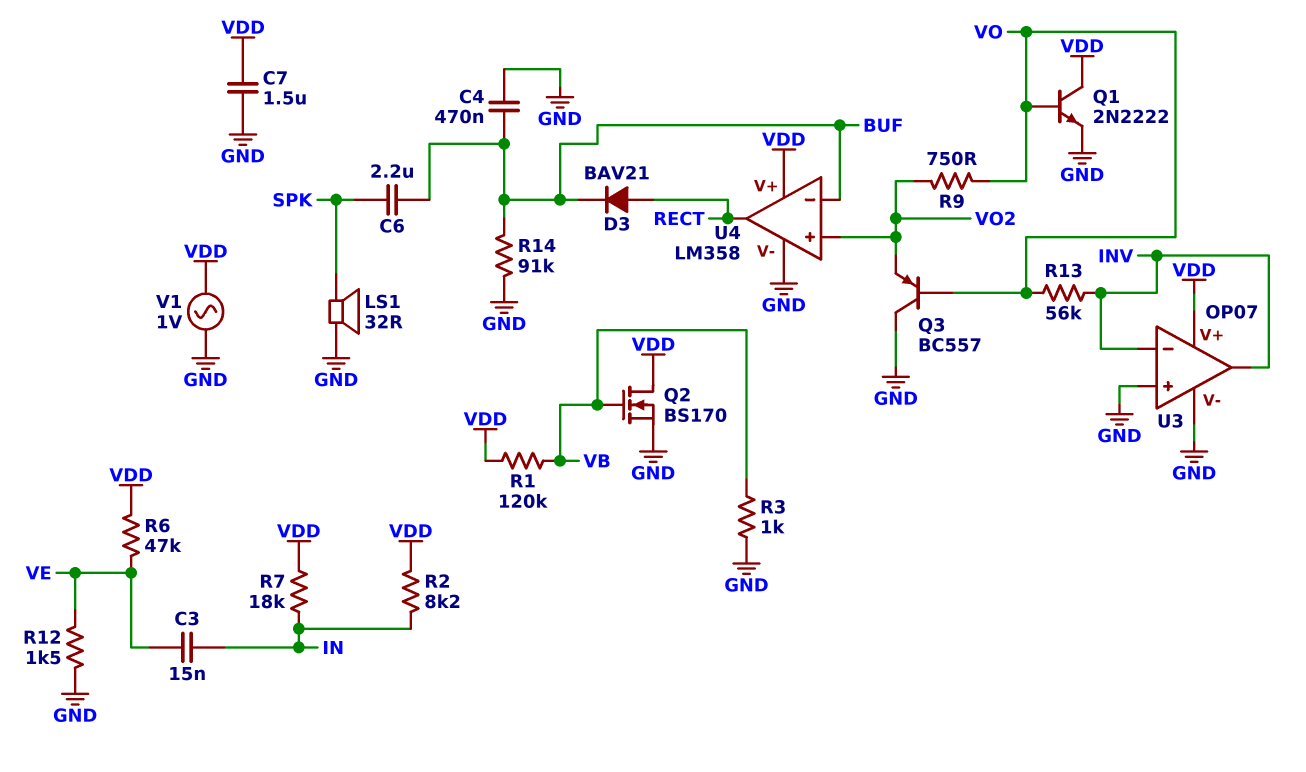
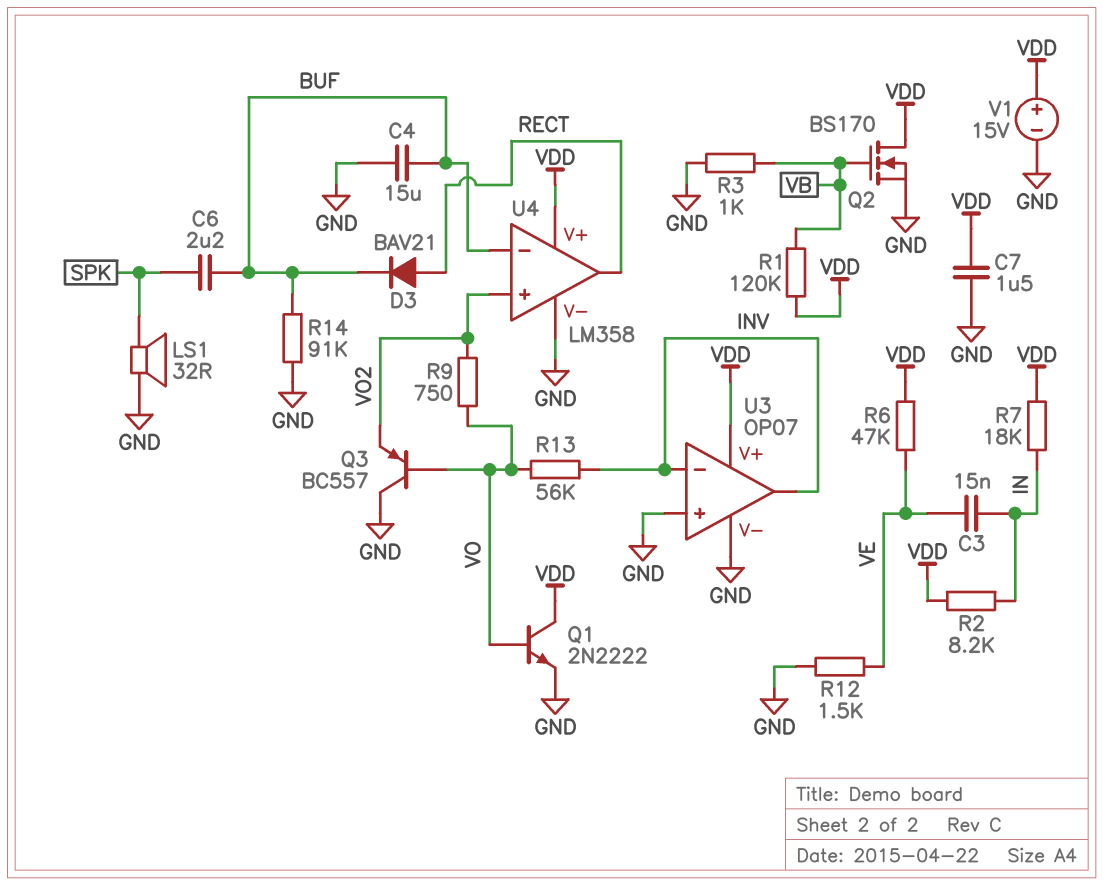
C4: 470nF (BUF, GND) -> 15uF (BUF, GND)
V1: AC 1V (GND, VDD) -> 15V (plus VDD, minus GND)

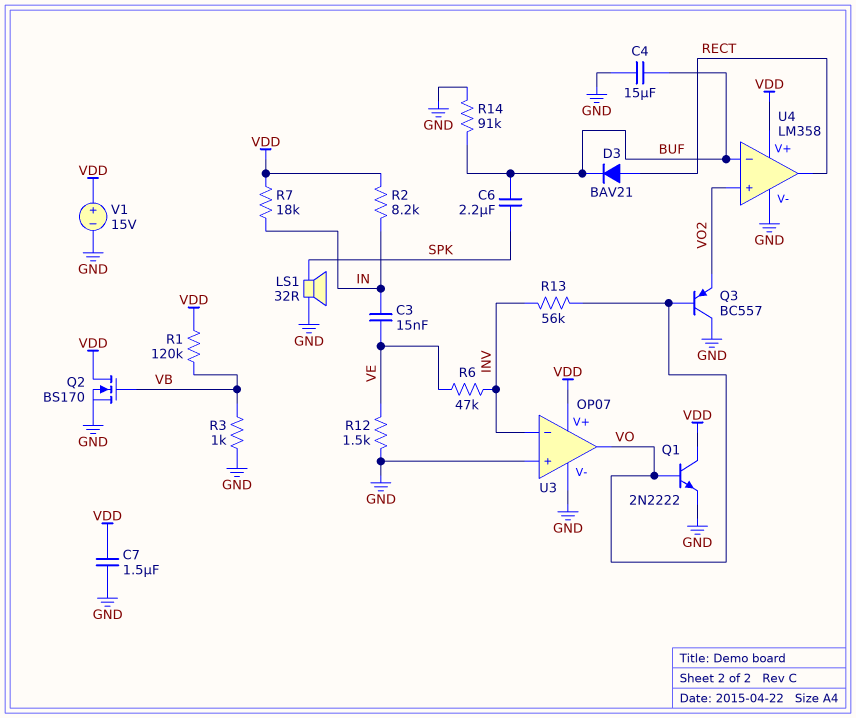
R6: 47k (VDD, VE) -> 47k (INV, VE)
R9: 750 (VO, VO2) -> none
U3 pin out: INV -> VO

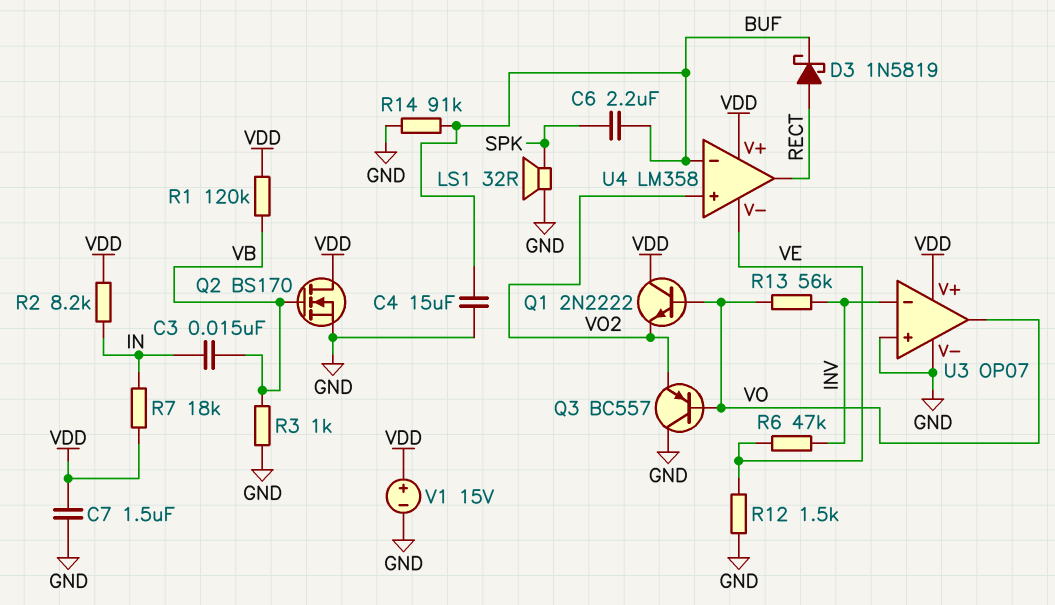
C3: 15nF (IN, VE) -> 15nF (IN, VB)
D3: diode BAV21 (A RECT, K BUF) -> schottky 1N5819 (A RECT, K BUF)
Q1: NPN 2N2222 (B VO, C VDD, E GND) -> NPN 2N2222 (B VO, C VDD, E VO2)
U4 pin V-: GND -> VE

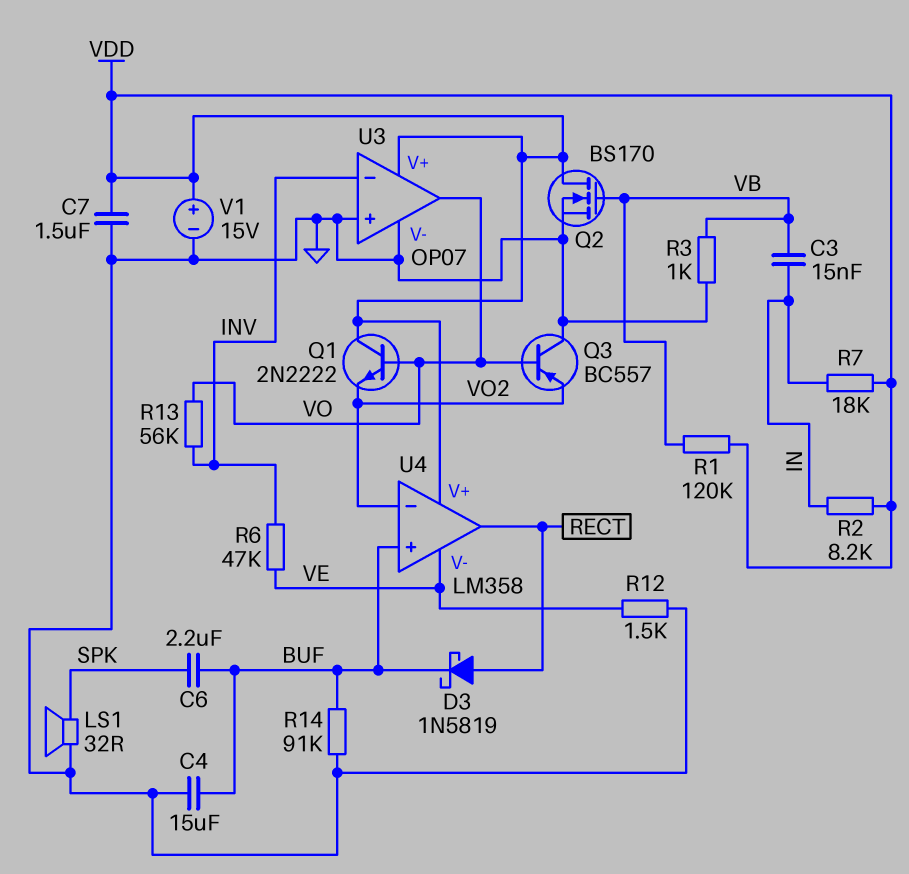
U4 pin in+: VO2 -> BUF
U4 pin in-: BUF -> VO2

